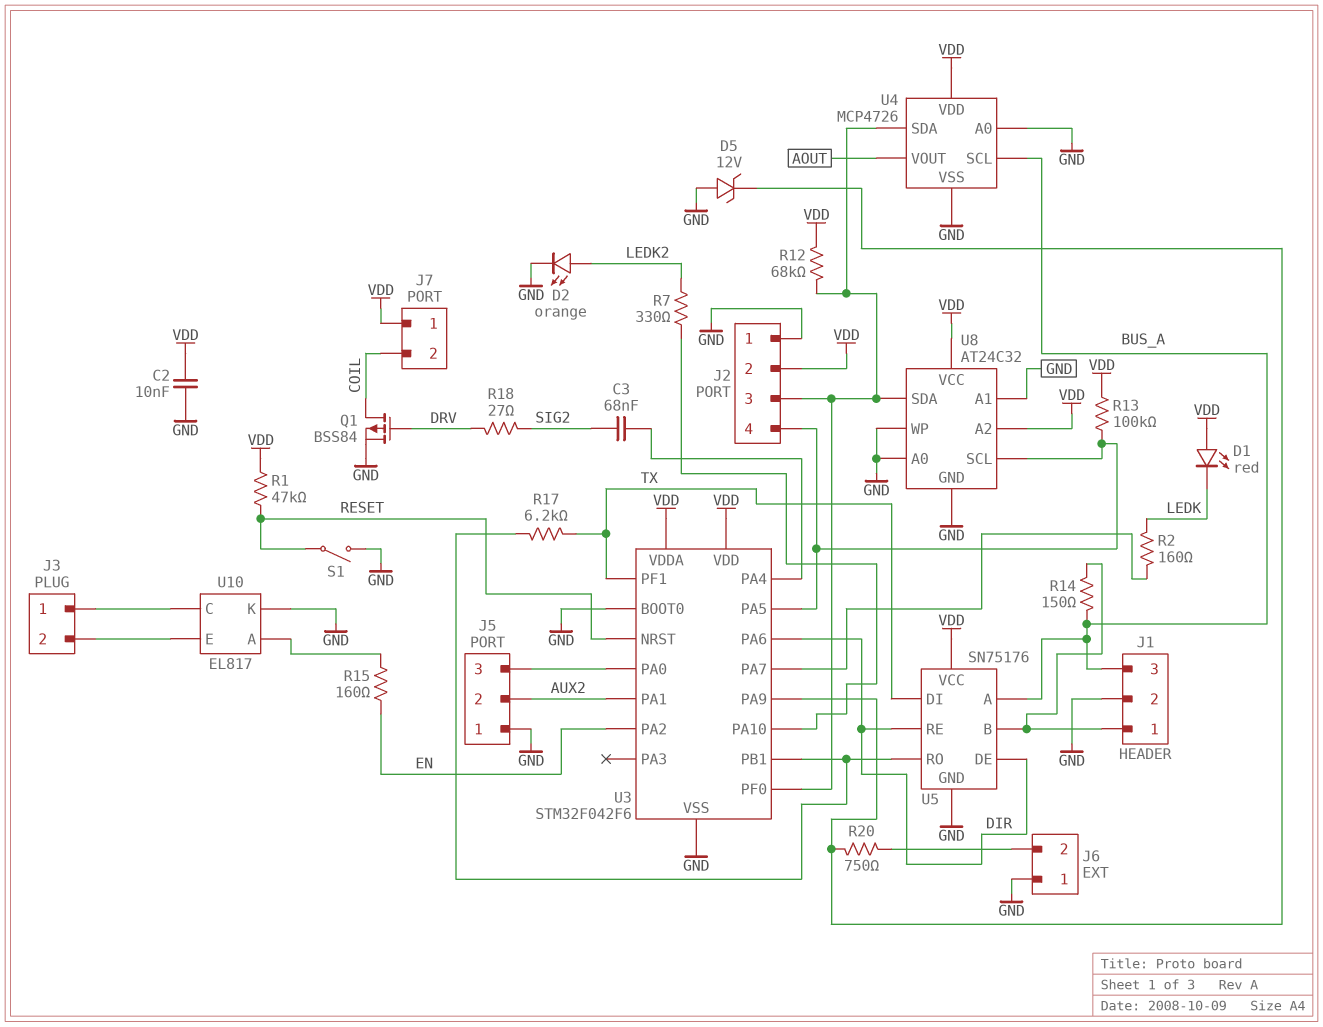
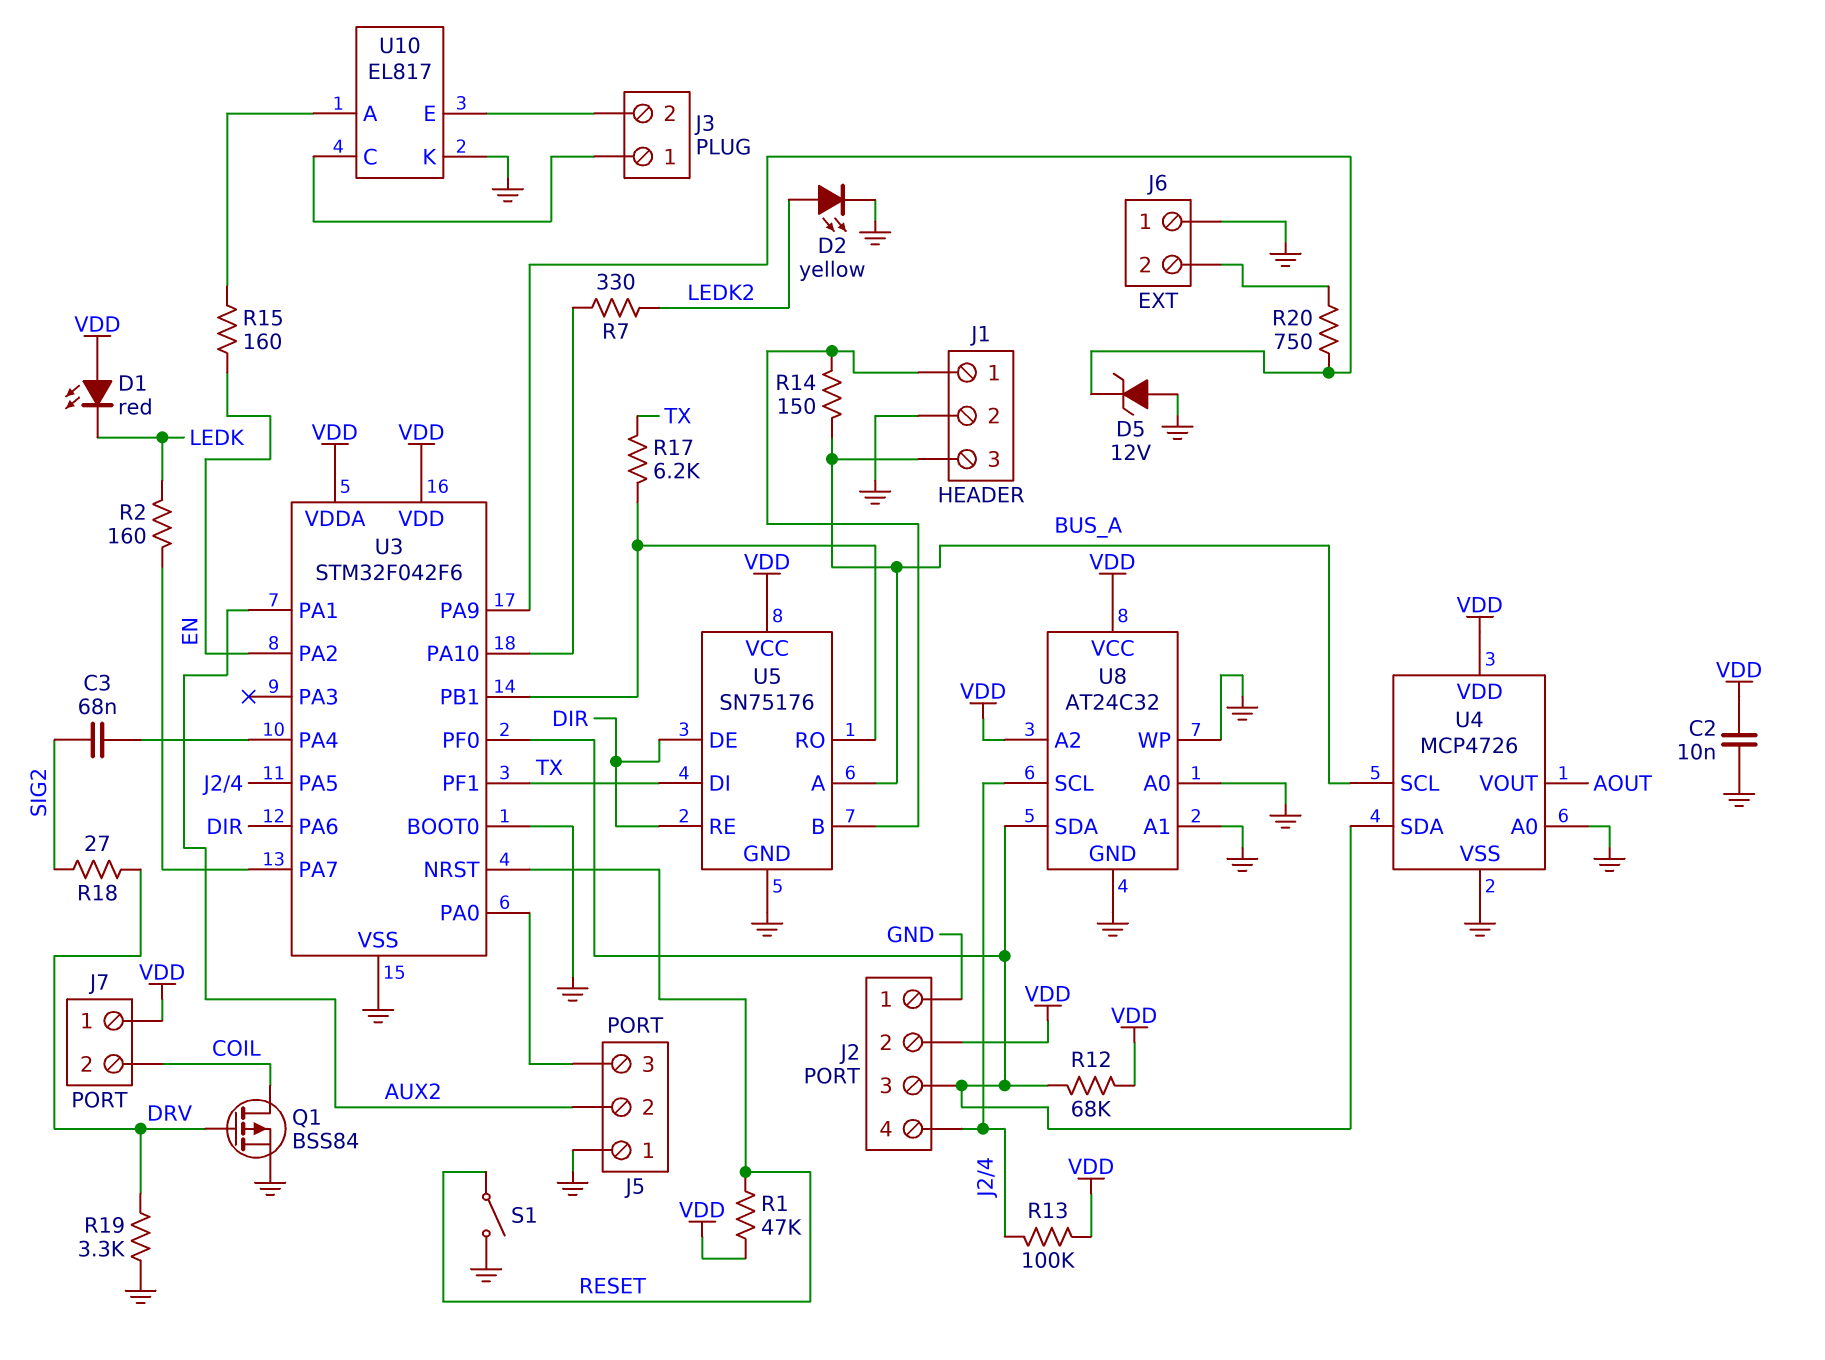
D2: LED orange (A LEDK2, K GND) -> LED yellow (A LEDK2, K GND)
R19: none -> 3.3k (DRV, GND)

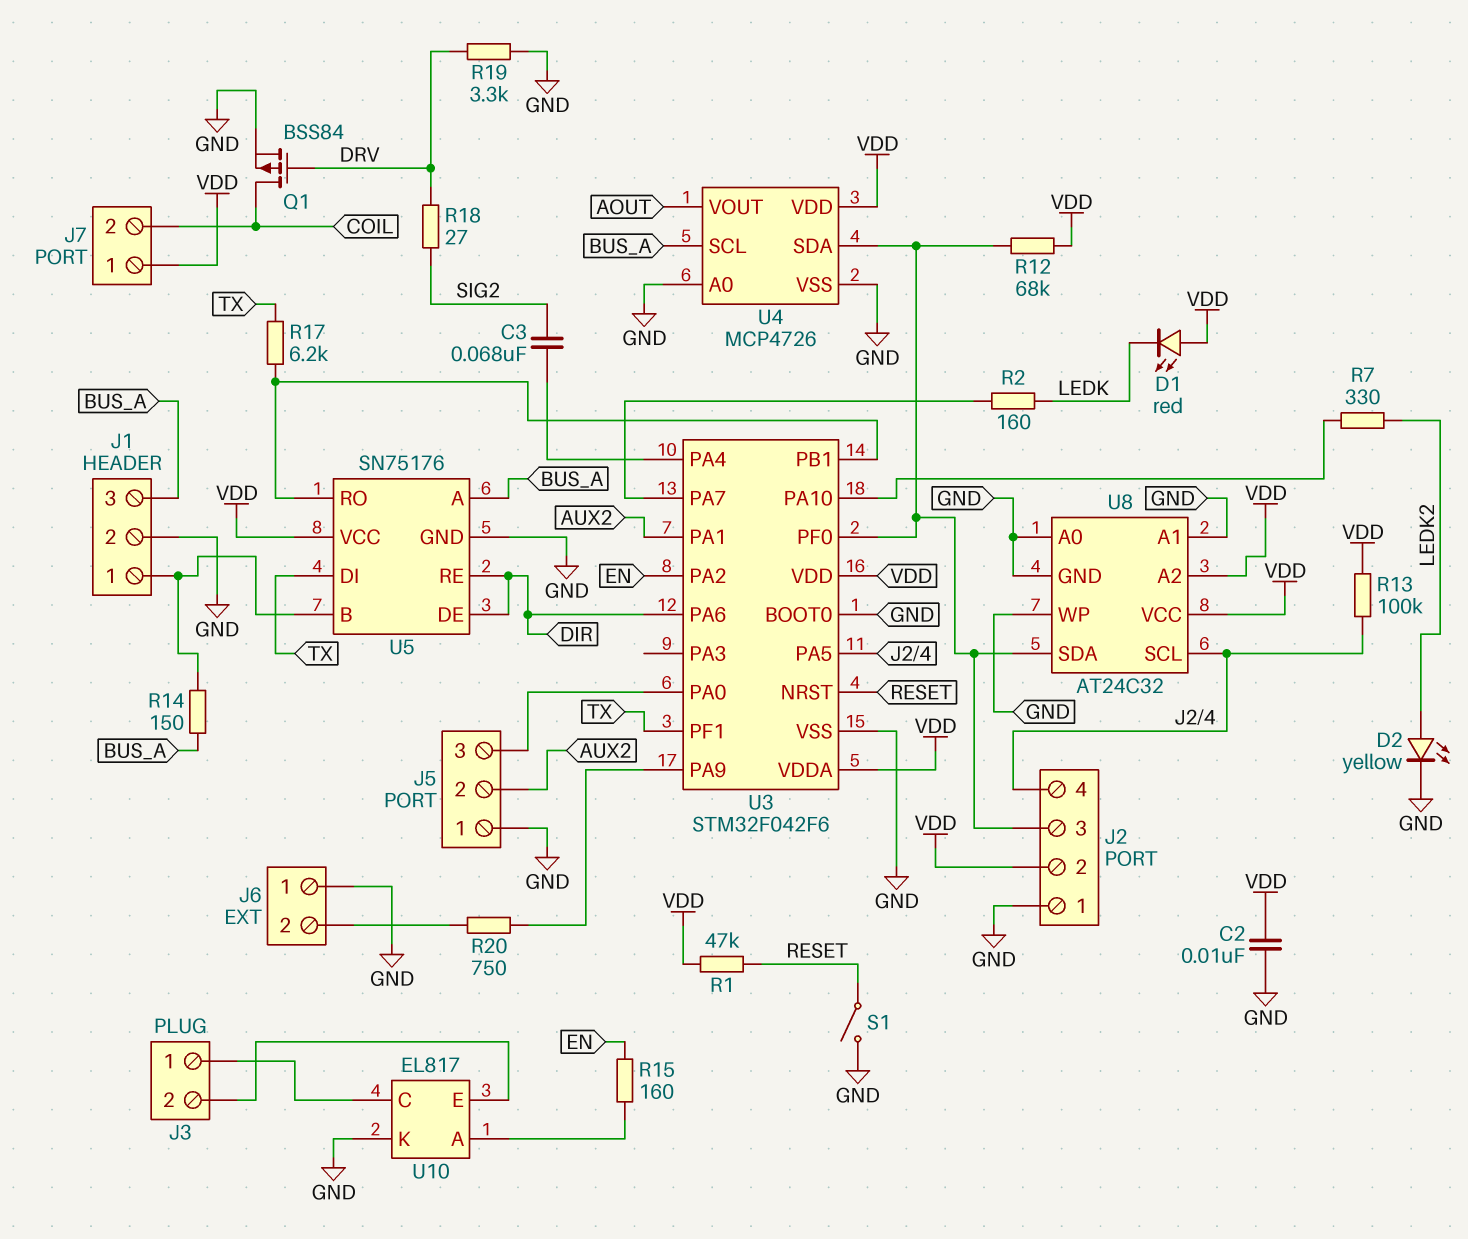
D5: zener 12V (A GND, K U3/PA9) -> none

